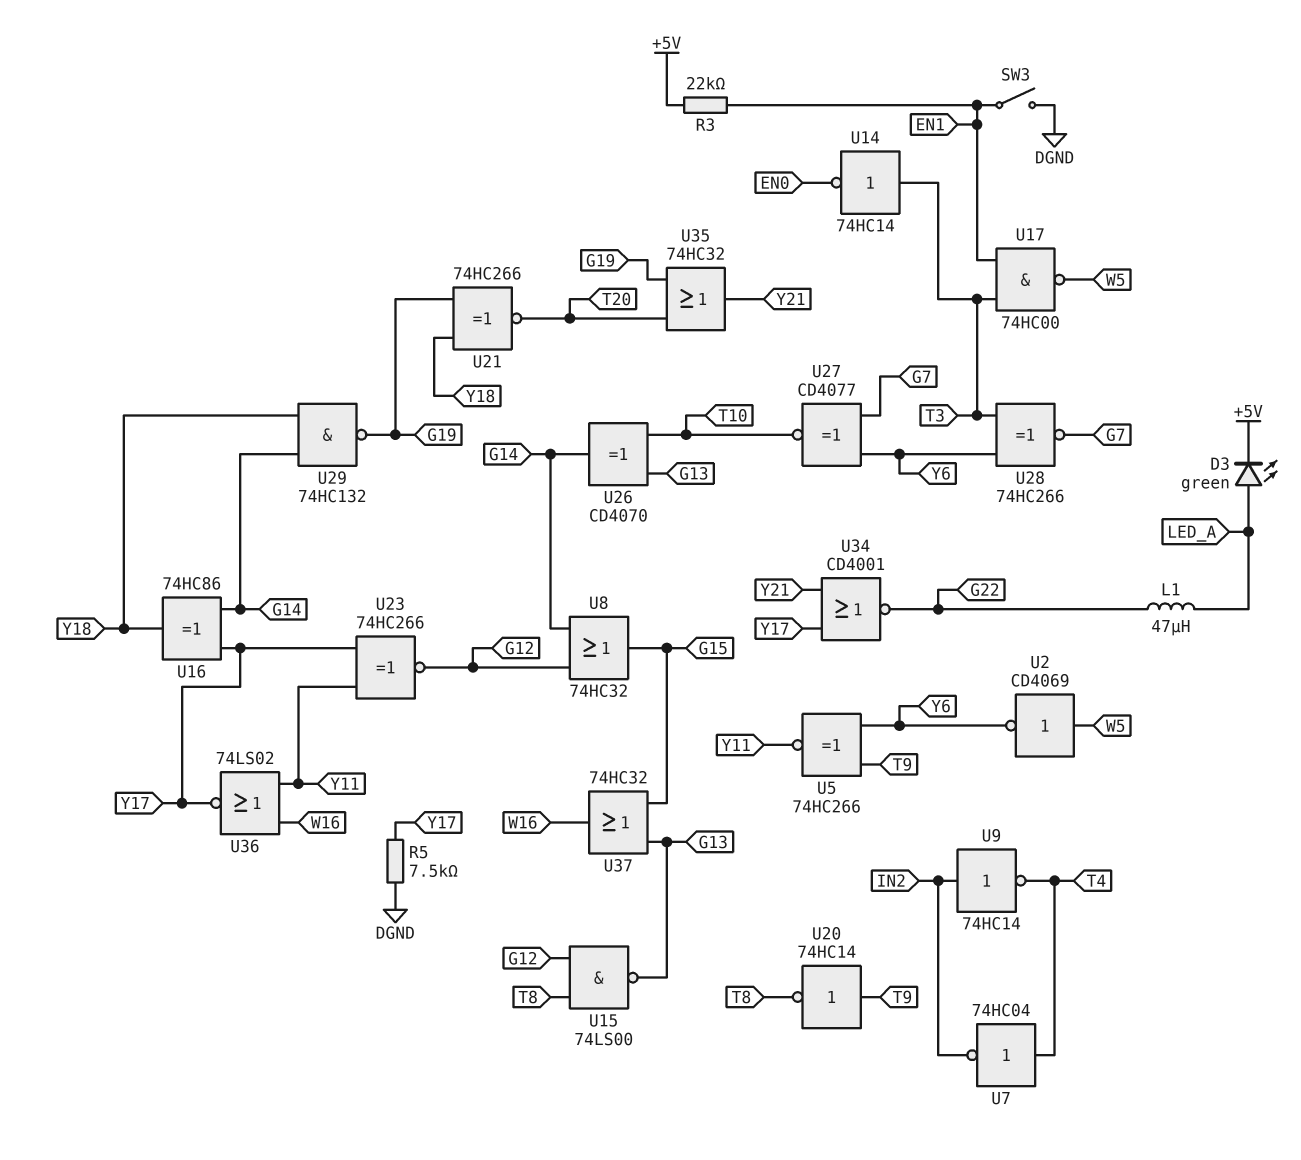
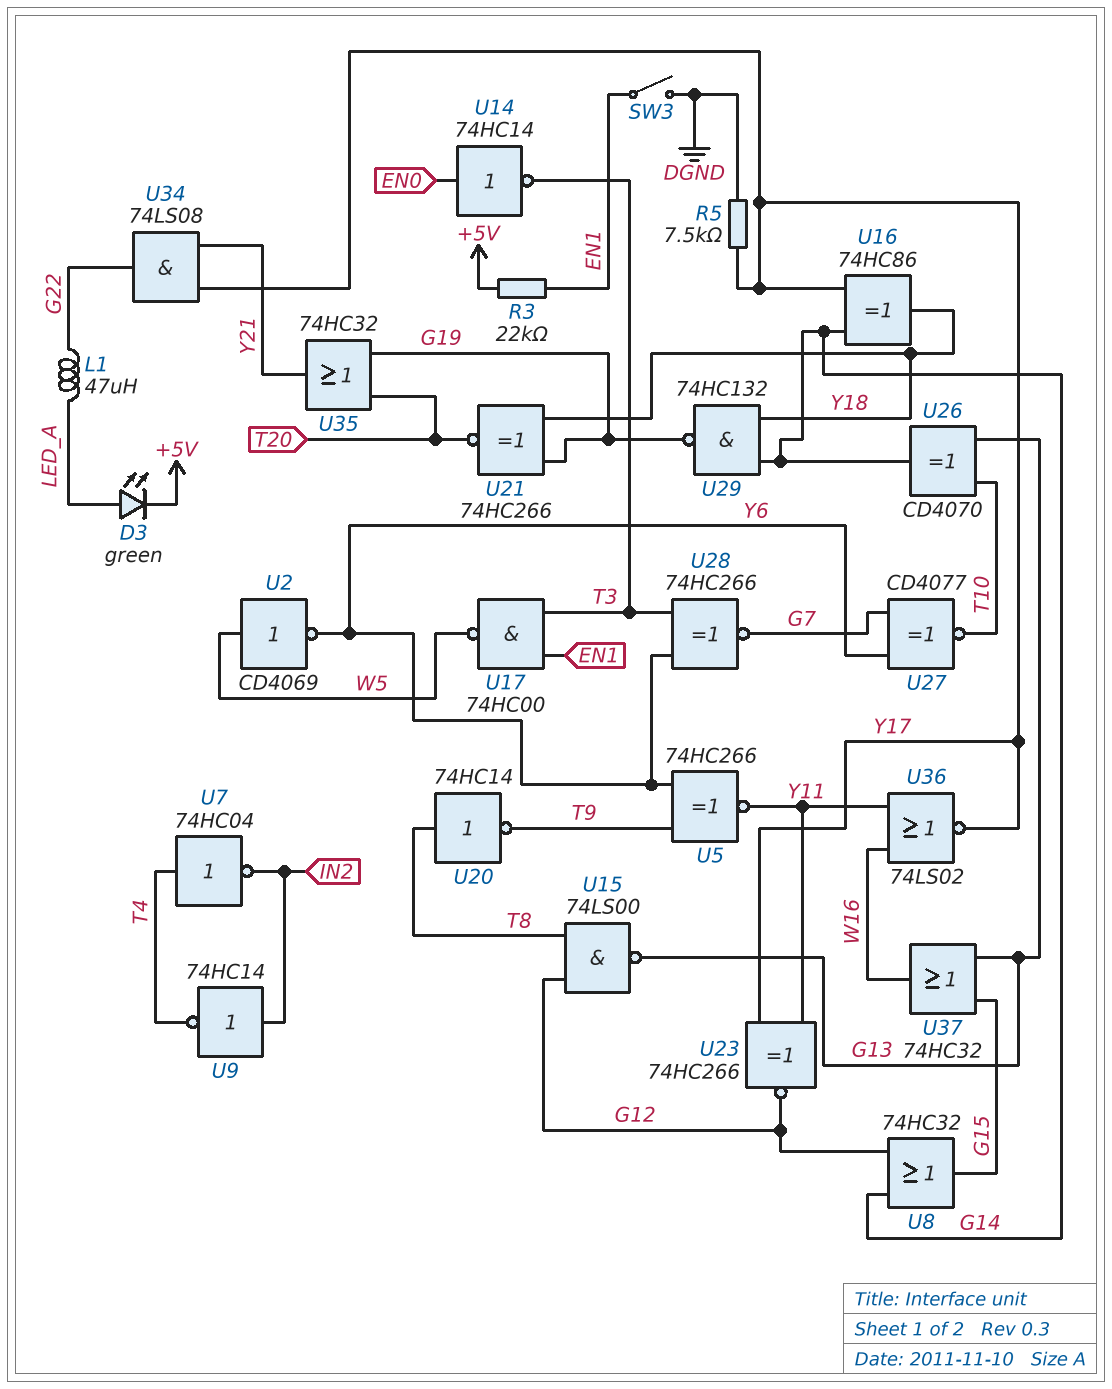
U14: NOT 74HC14 (in T3, out EN0) -> NOT 74HC14 (in EN0, out T3)
U20: NOT 74HC14 (in T9, out T8) -> NOT 74HC14 (in T8, out T9)
U34: NOR CD4001 (in Y17, in Y21, out G22) -> AND 74LS08 (in Y17, in Y21, out G22)

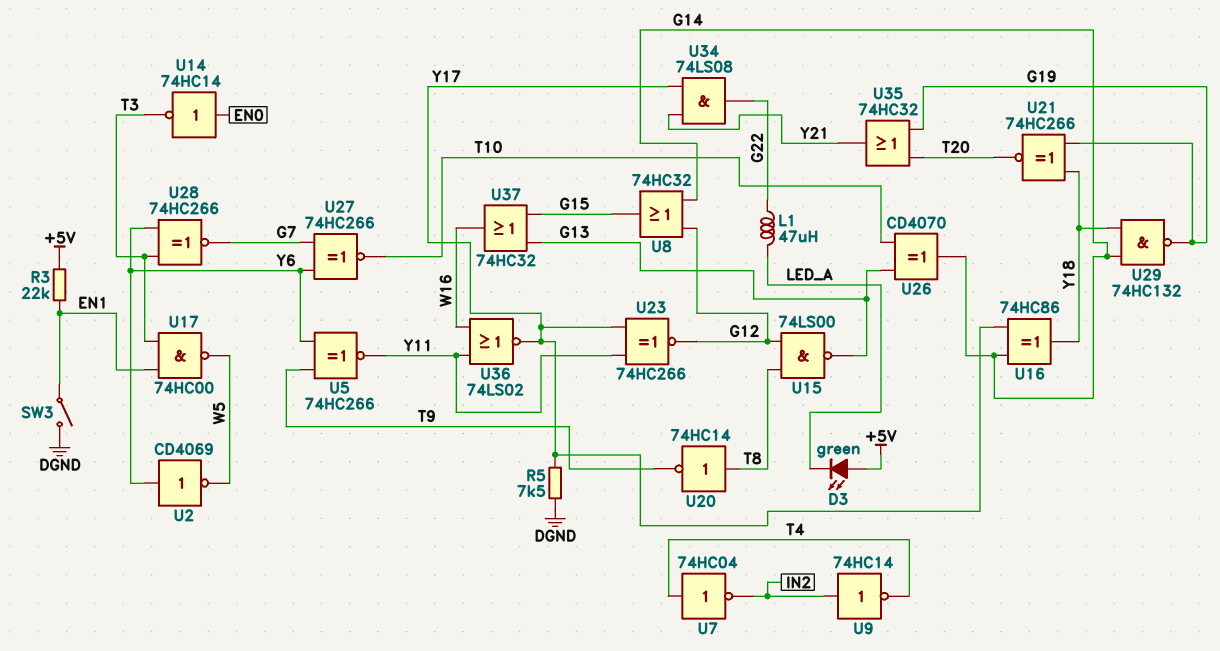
D3: LED green (A LED_A, K +5V) -> LED green (A +5V, K LED_A)
U2: NOT CD4069 (in W5, out Y6) -> NOT CD4069 (in Y6, out W5)
U27: XNOR CD4077 (in G7, in Y6, out T10) -> XNOR 74HC266 (in G7, in Y6, out T10)

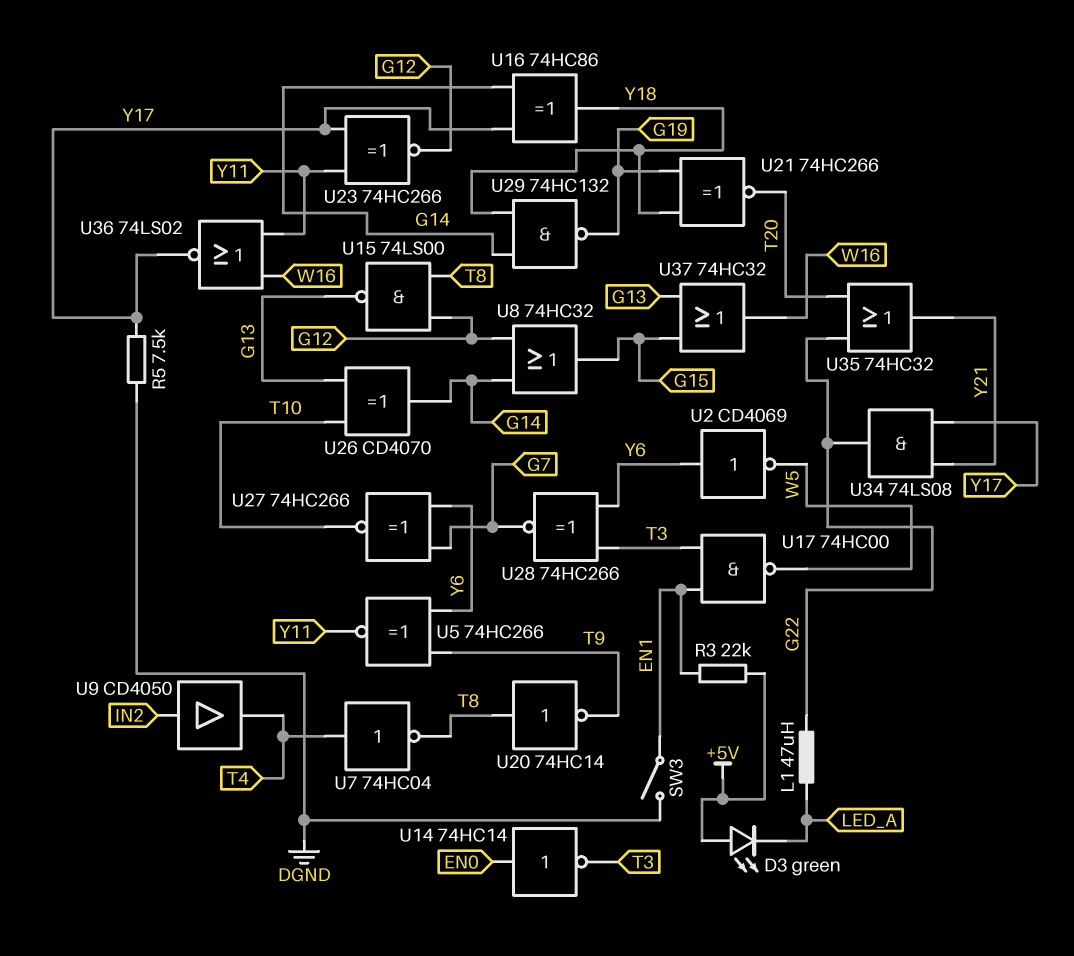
U7: NOT 74HC04 (in T4, out IN2) -> NOT 74HC04 (in T4, out T8)
U9: NOT 74HC14 (in IN2, out T4) -> buffer CD4050 (in IN2, out T4)
U35: OR 74HC32 (in G19, in T20, out Y21) -> OR 74HC32 (in G22, in T20, out Y21)

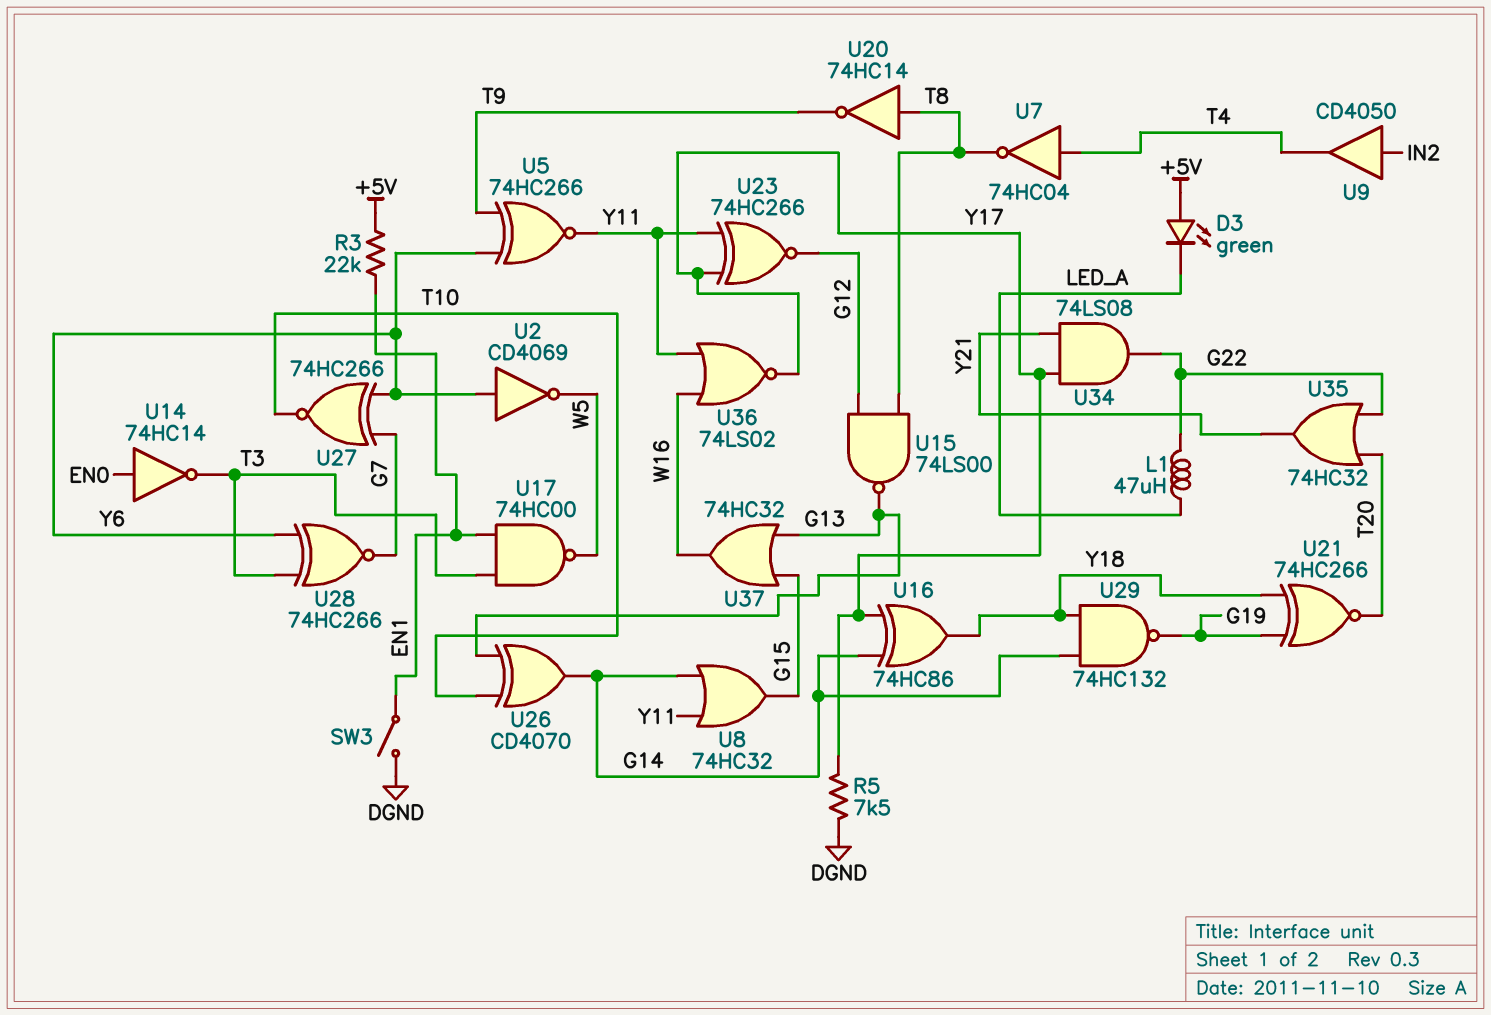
U8: OR 74HC32 (in G12, in G14, out G15) -> OR 74HC32 (in G14, in Y11, out G15)

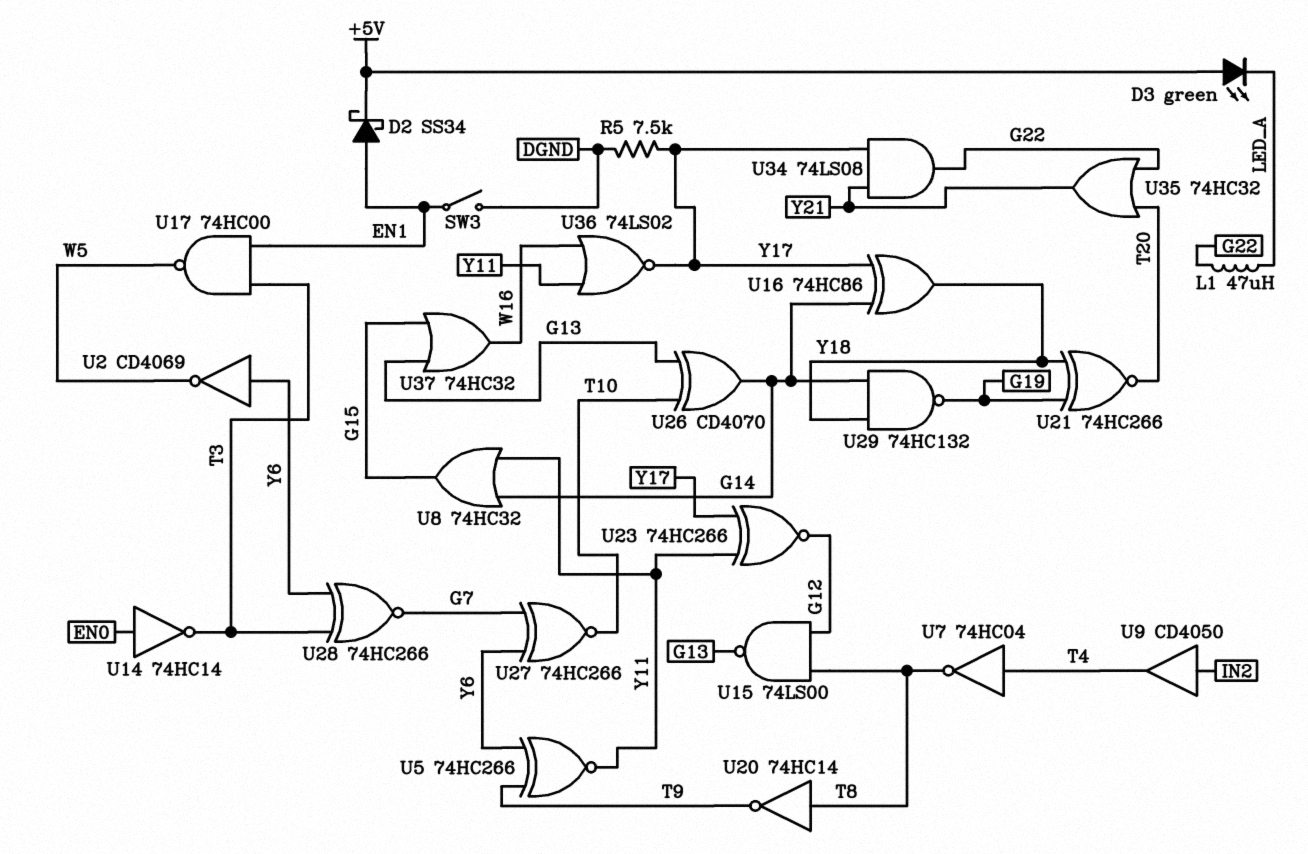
D2: none -> schottky SS34 (A EN1, K +5V)
R3: 22k (+5V, EN1) -> none

